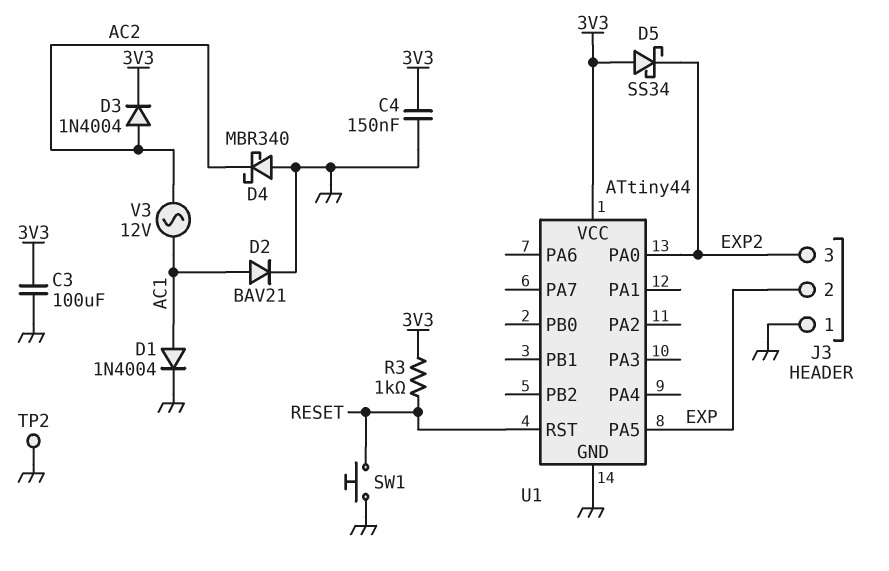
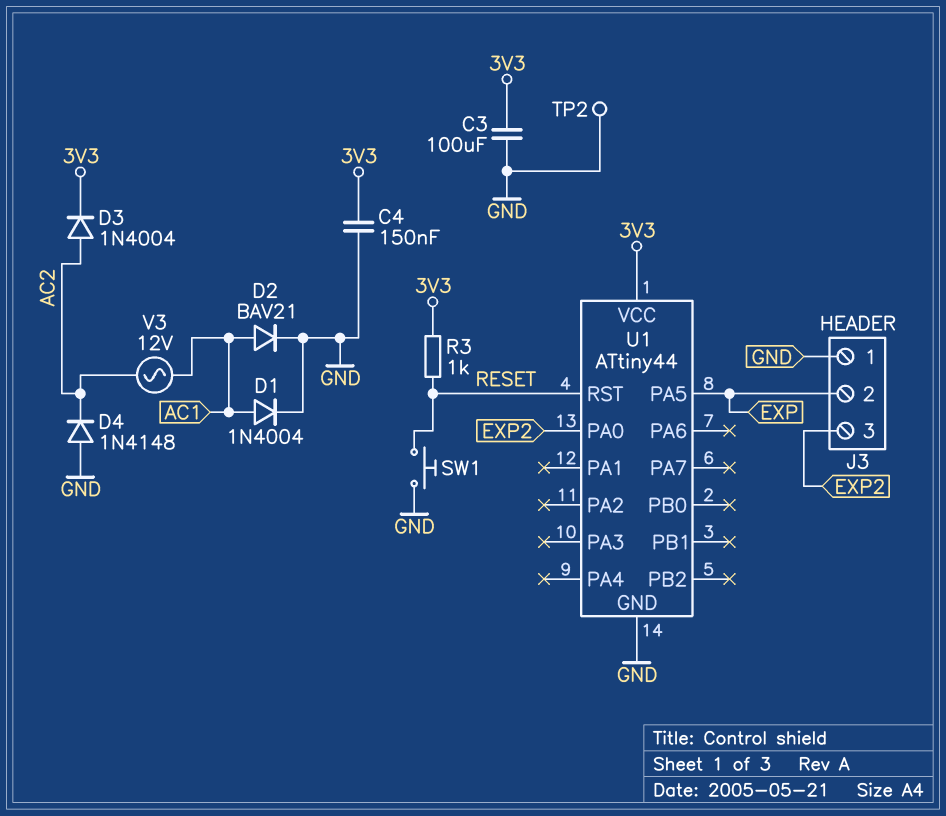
D4: schottky MBR340 (A GND, K AC2) -> diode 1N4148 (A GND, K AC2)
D5: schottky SS34 (A 3V3, K EXP2) -> none

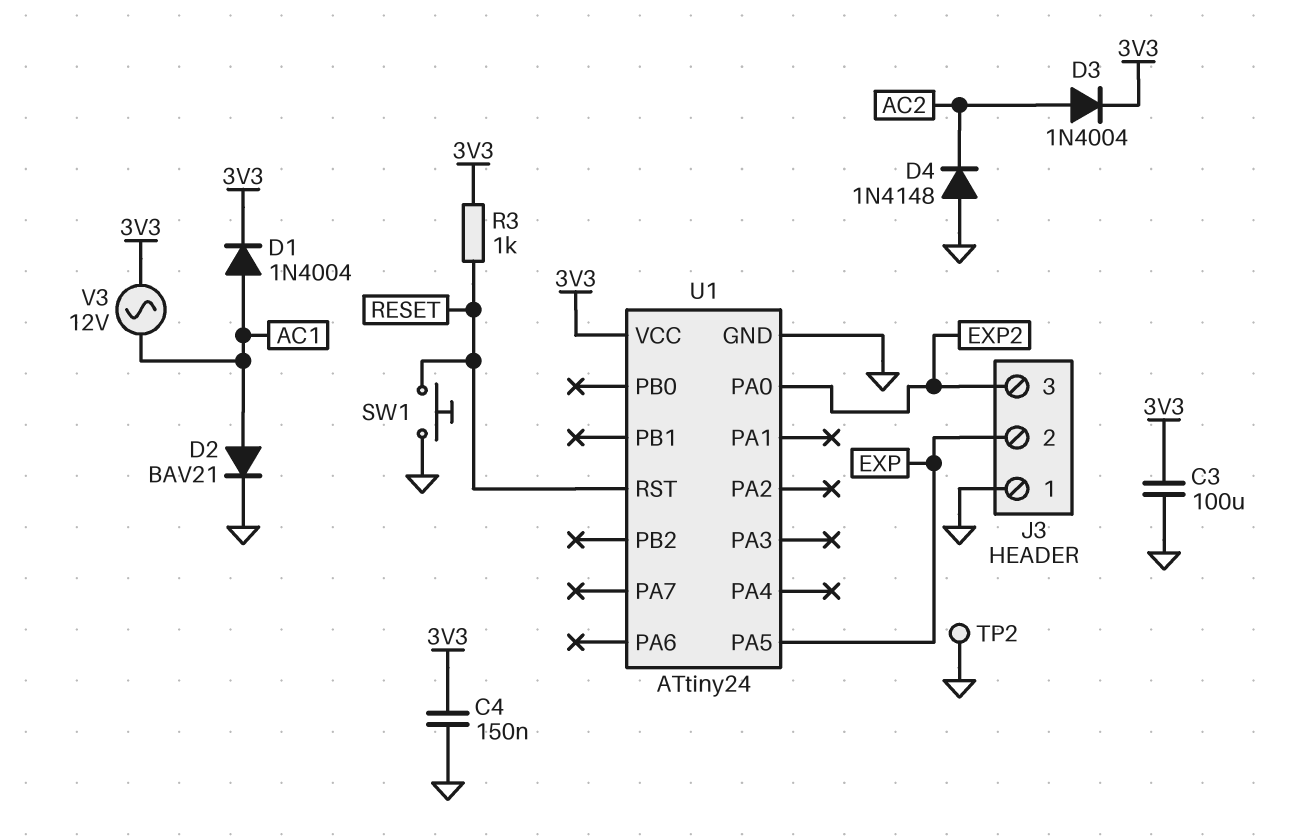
D1: diode 1N4004 (A AC1, K GND) -> diode 1N4004 (A AC1, K 3V3)
U1: ATtiny44 -> ATtiny24
V3: AC 12V (AC1, AC2) -> AC 12V (3V3, AC1)

